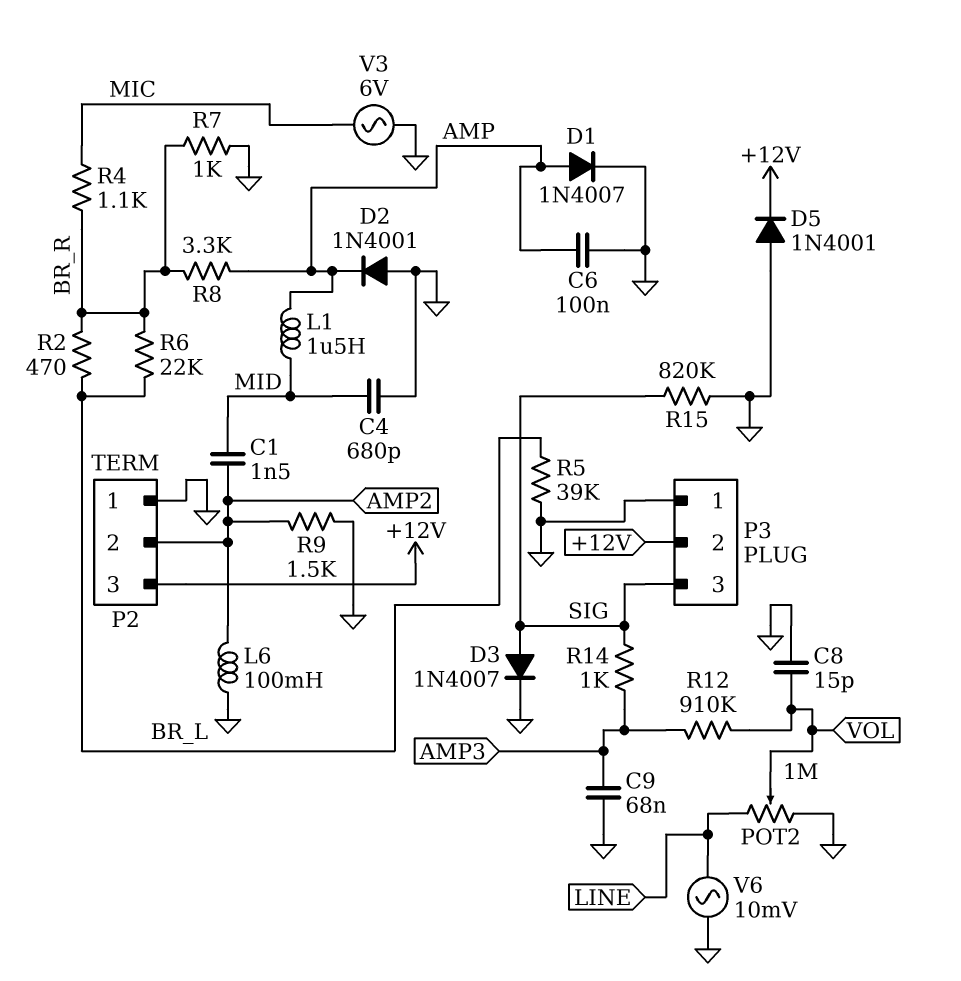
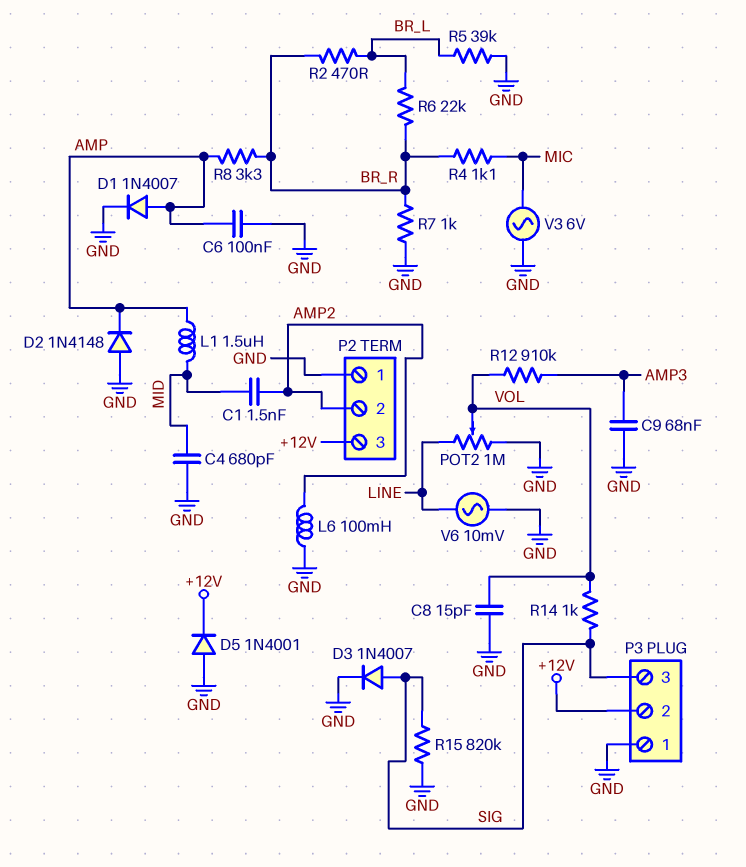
D2: diode 1N4001 (A GND, K AMP) -> diode 1N4148 (A GND, K AMP)
R9: 1.5k (AMP2, GND) -> none
R14: 1k (AMP3, SIG) -> 1k (SIG, VOL)

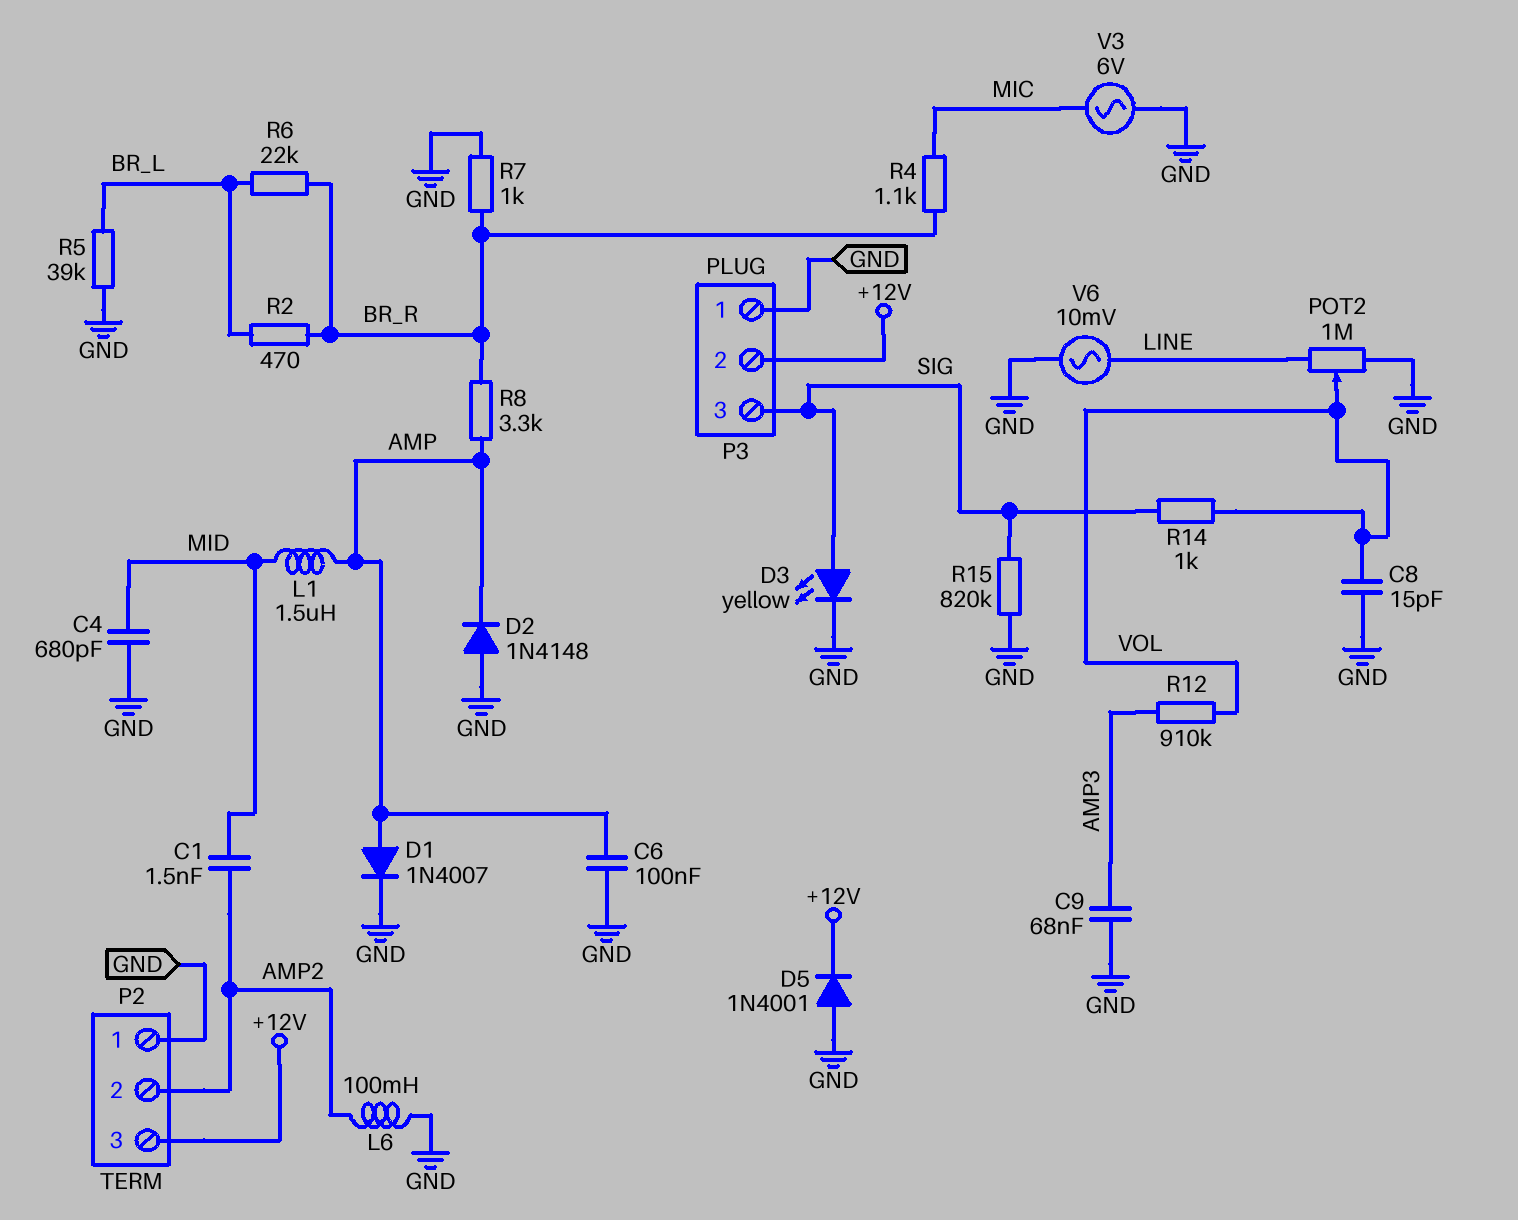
D3: diode 1N4007 (A SIG, K GND) -> LED yellow (A SIG, K GND)

